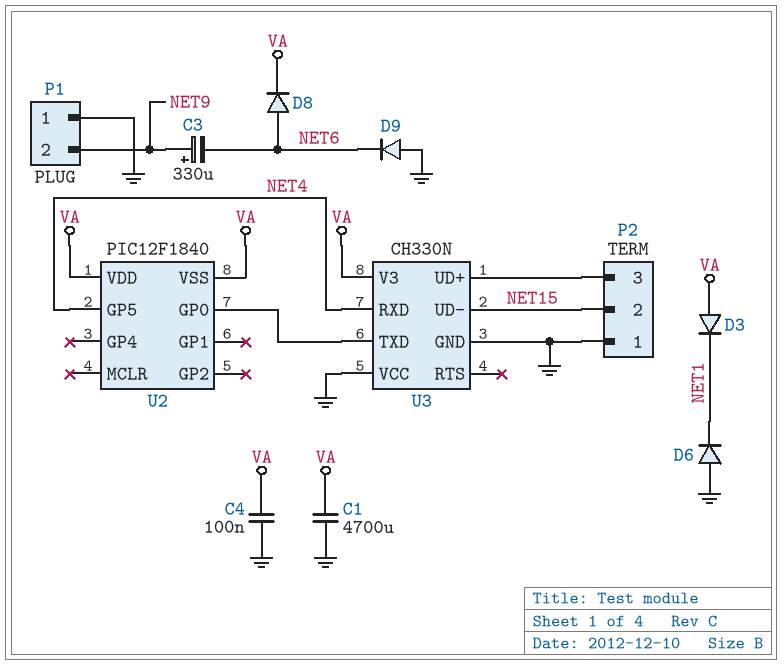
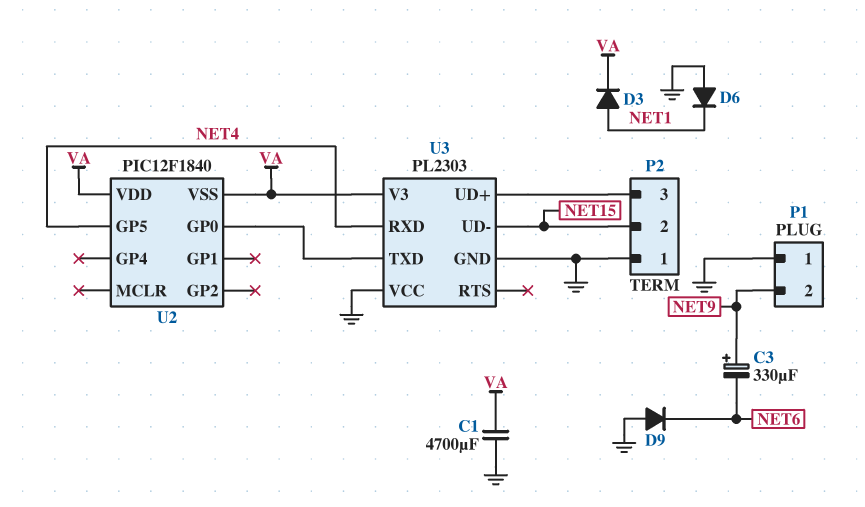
C4: 100nF (GND, VA) -> none
D3: diode (A VA, K NET1) -> diode (A NET1, K VA)
D8: diode (A NET6, K VA) -> none
U3: CH330N -> PL2303

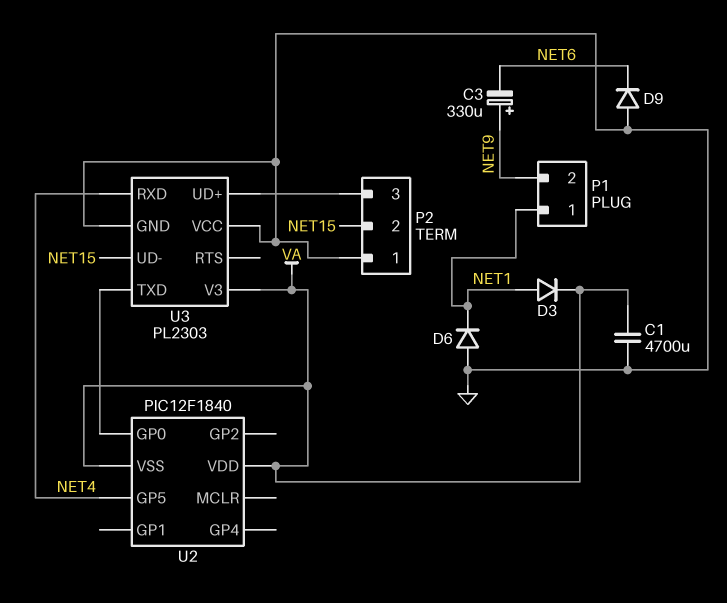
P1 pin 1: GND -> NET1

